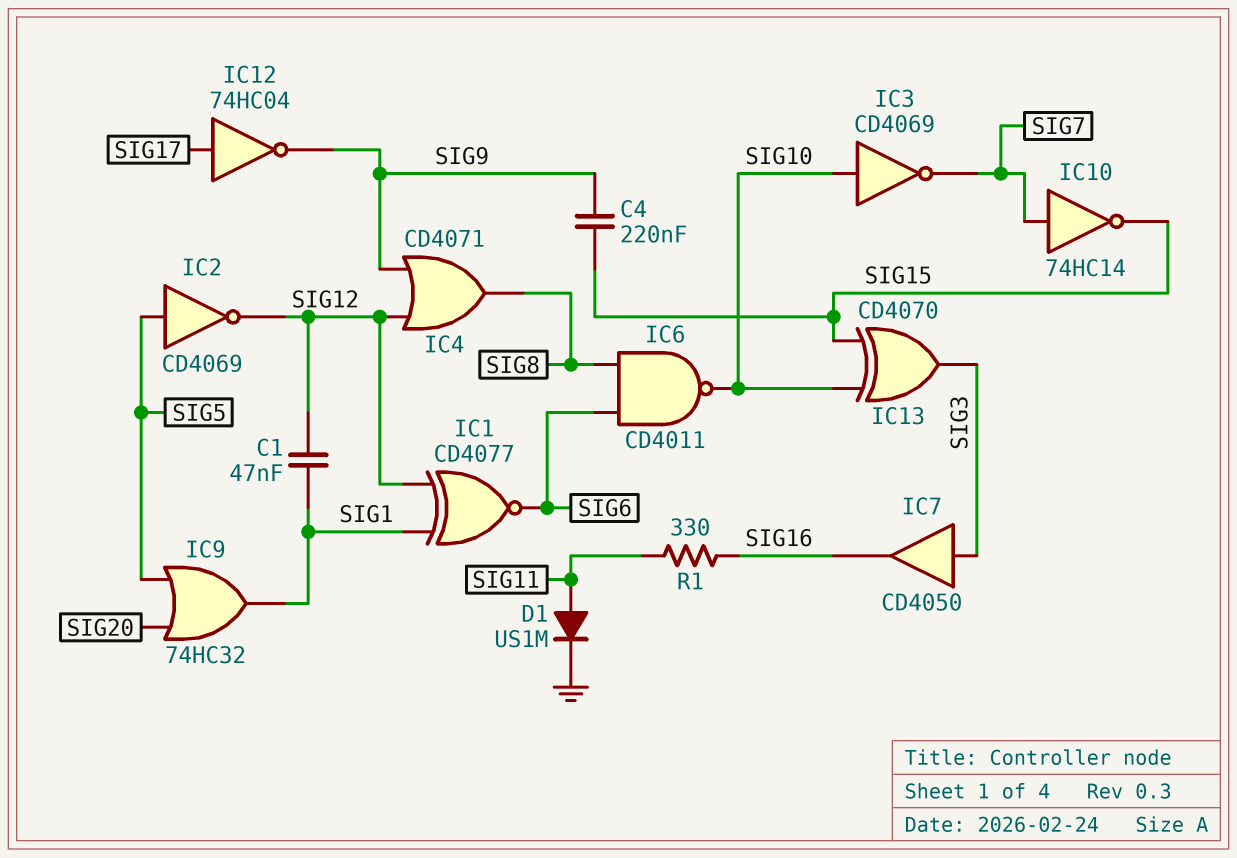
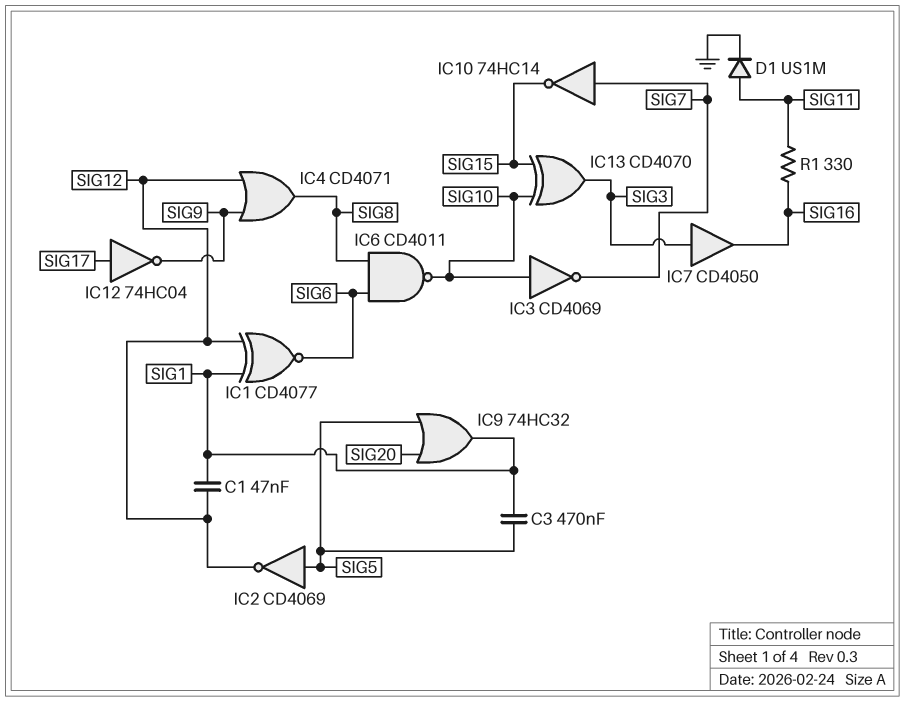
C3: none -> 470nF (SIG1, SIG5)
C4: 220nF (SIG9, SIG15) -> none

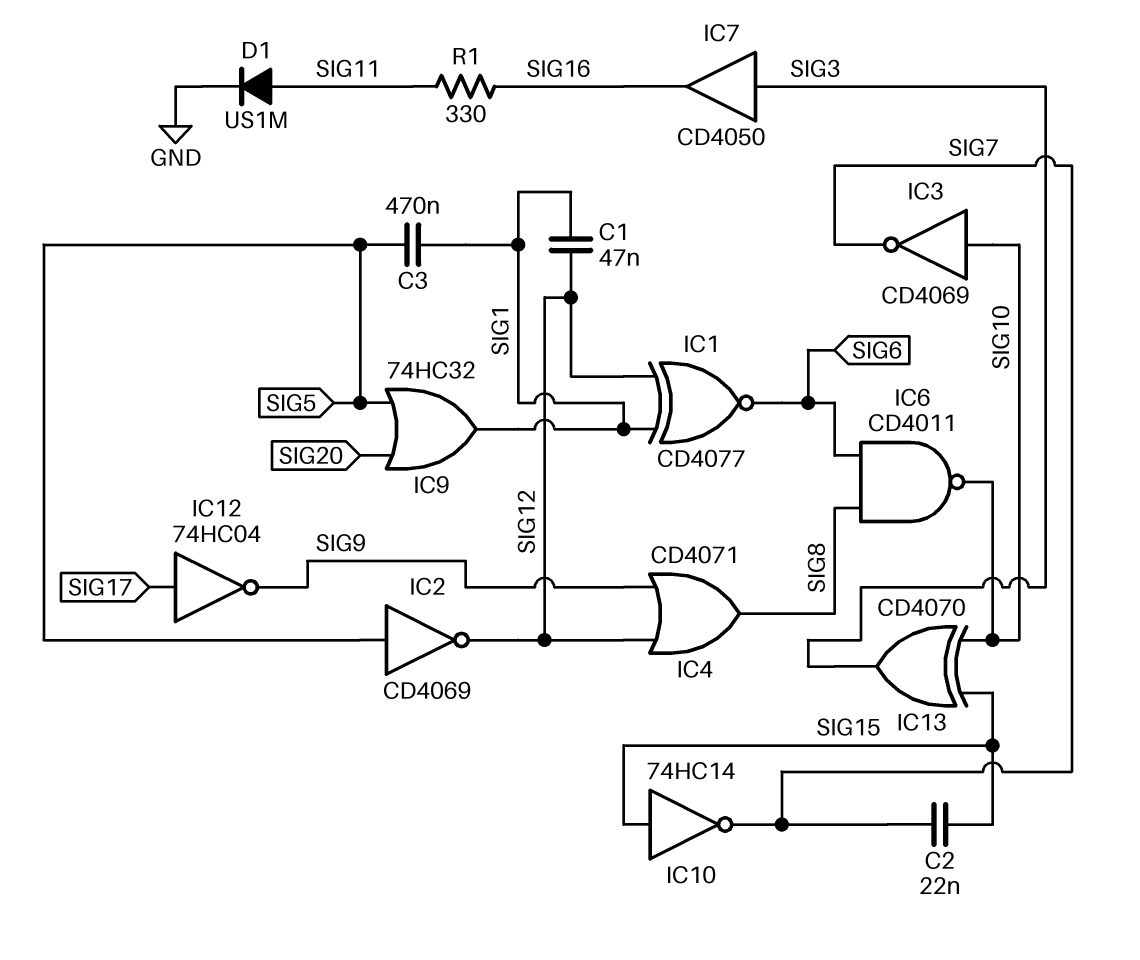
C2: none -> 22nF (SIG7, SIG15)
IC10: NOT 74HC14 (in SIG7, out SIG15) -> NOT 74HC14 (in SIG15, out SIG7)

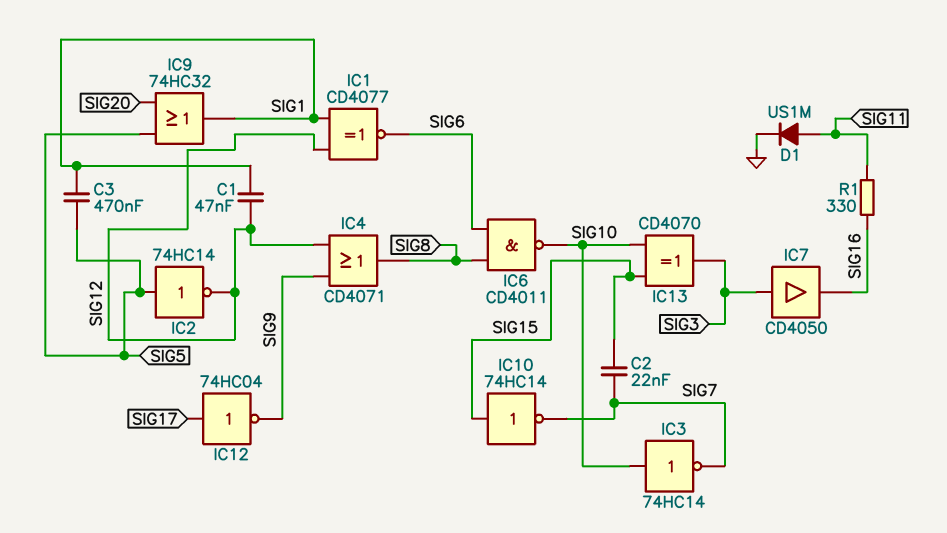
IC2: NOT CD4069 (in SIG5, out SIG12) -> NOT 74HC14 (in SIG5, out SIG12)
IC3: NOT CD4069 (in SIG10, out SIG7) -> NOT 74HC14 (in SIG10, out SIG7)

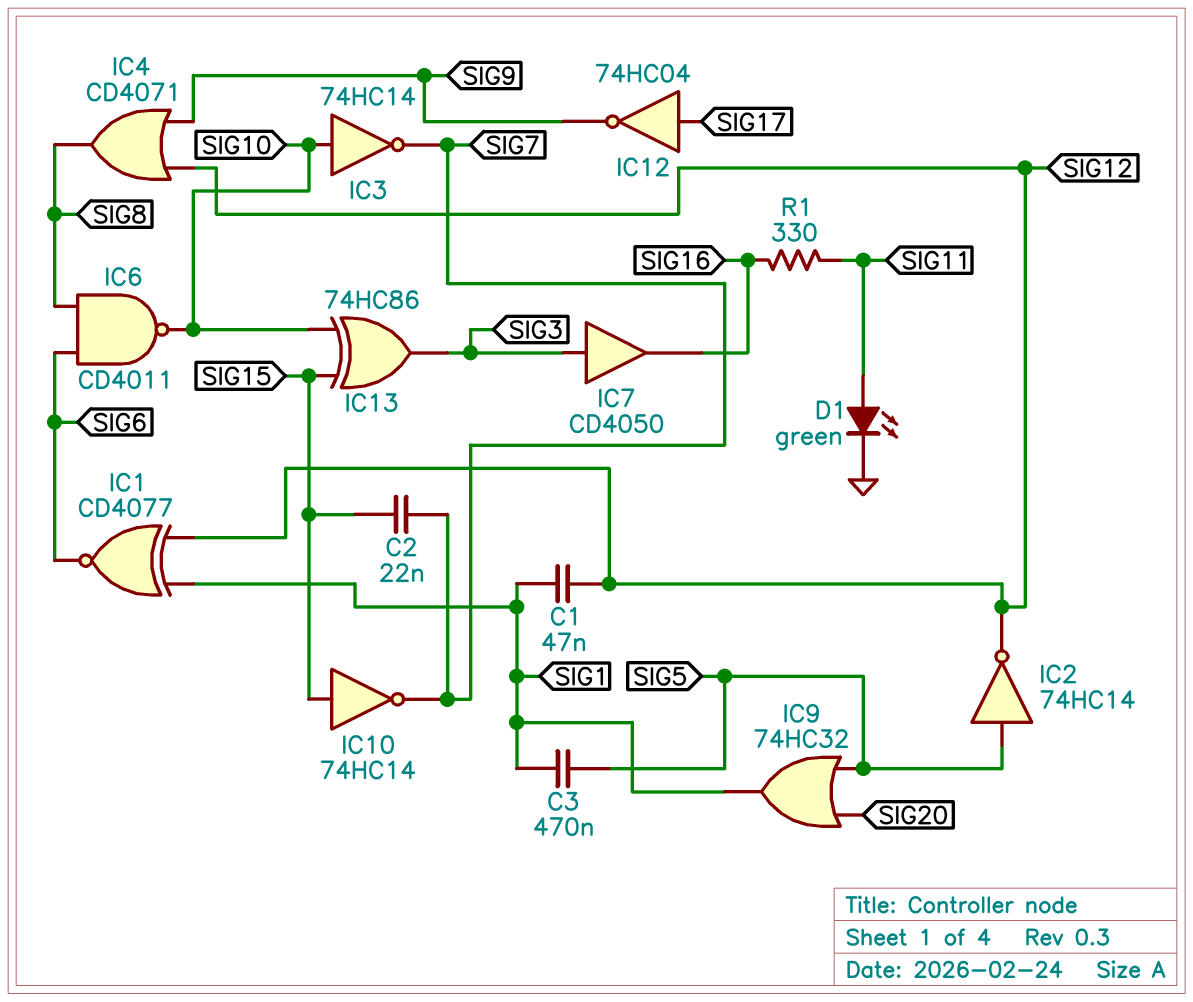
D1: diode US1M (A SIG11, K GND) -> LED green (A SIG11, K GND)
IC13: XOR CD4070 (in SIG10, in SIG15, out SIG3) -> XOR 74HC86 (in SIG10, in SIG15, out SIG3)

